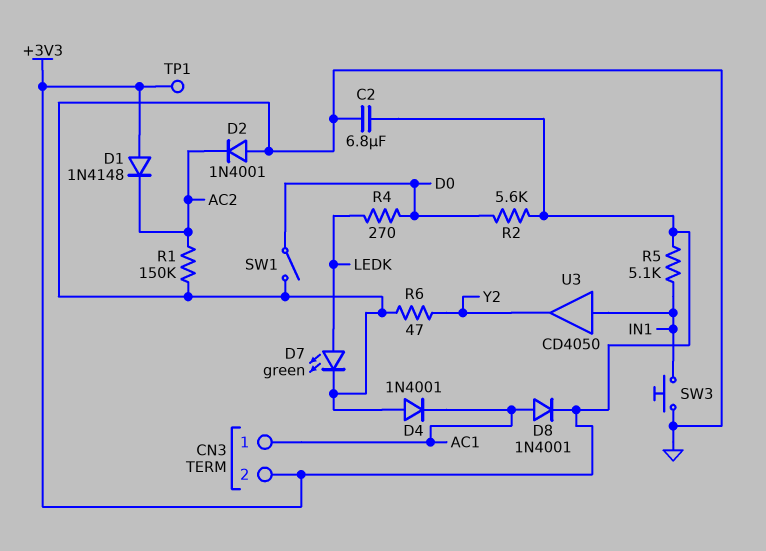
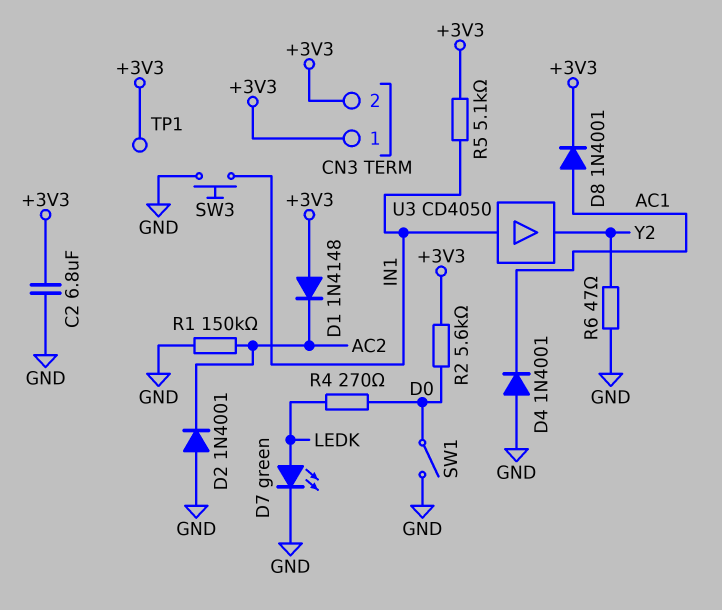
CN3 pin 1: AC1 -> +3V3

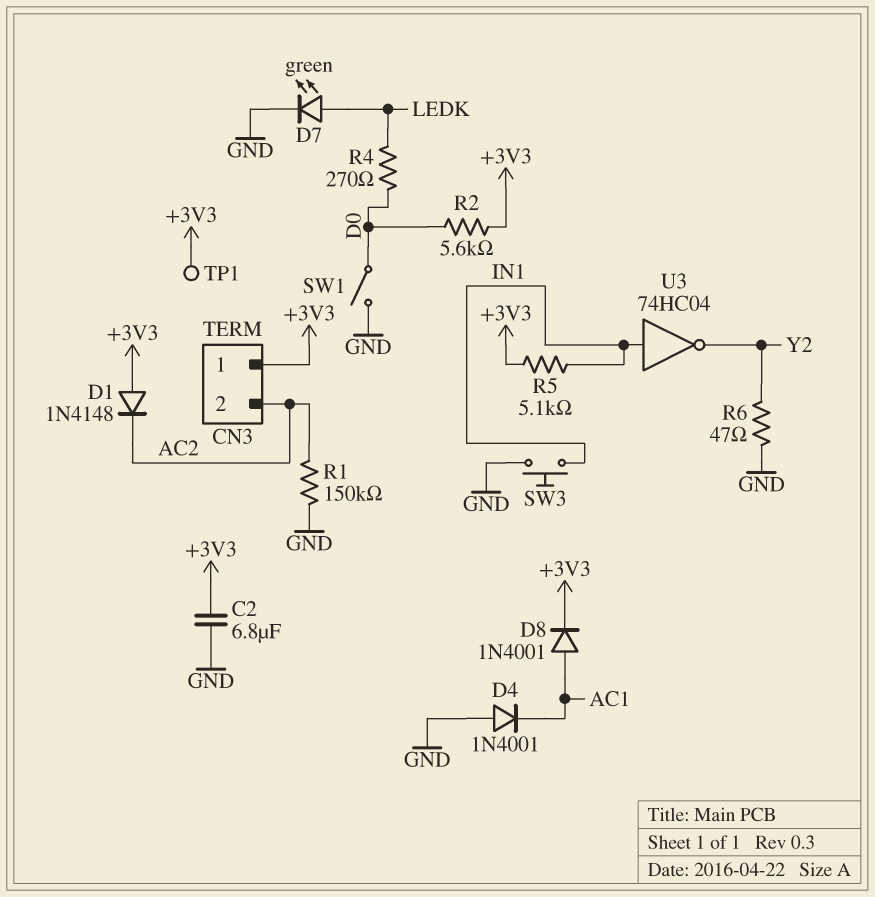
CN3 pin 2: +3V3 -> AC2
D2: diode 1N4001 (A GND, K AC2) -> none
U3: buffer CD4050 (in IN1, out Y2) -> NOT 74HC04 (in IN1, out Y2)

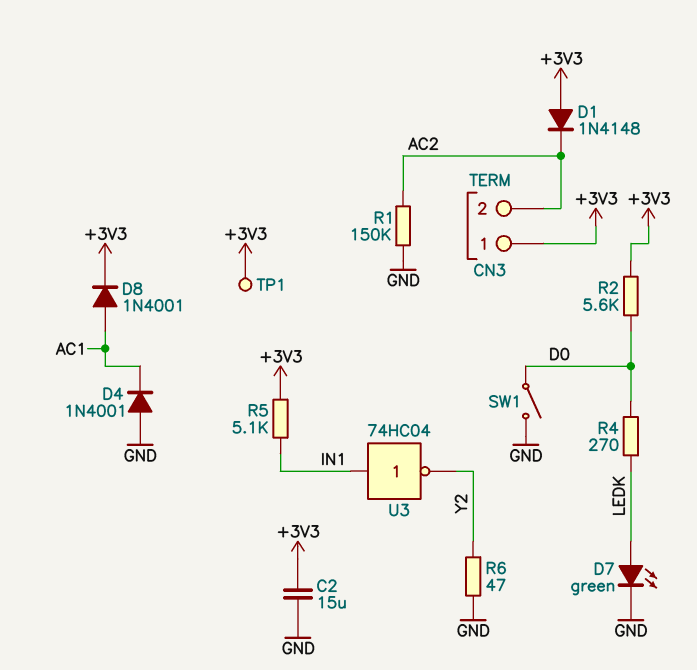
C2: 6.8uF (+3V3, GND) -> 15uF (+3V3, GND)
SW3: button (GND, IN1) -> none

